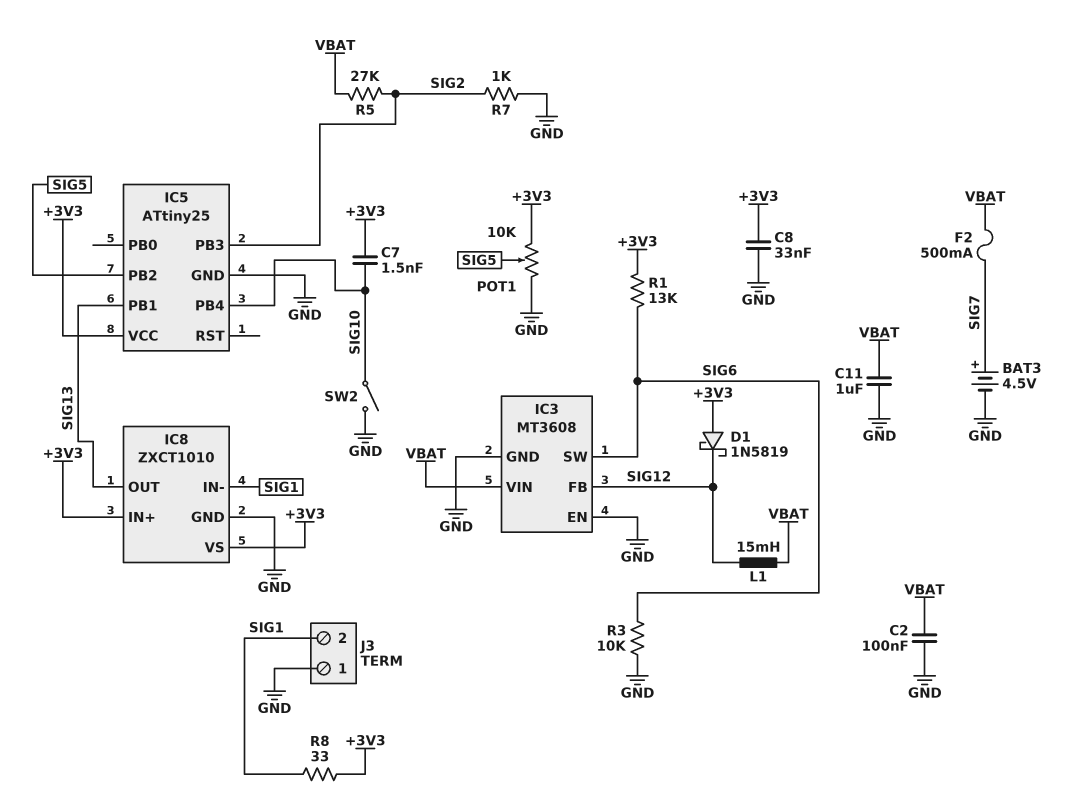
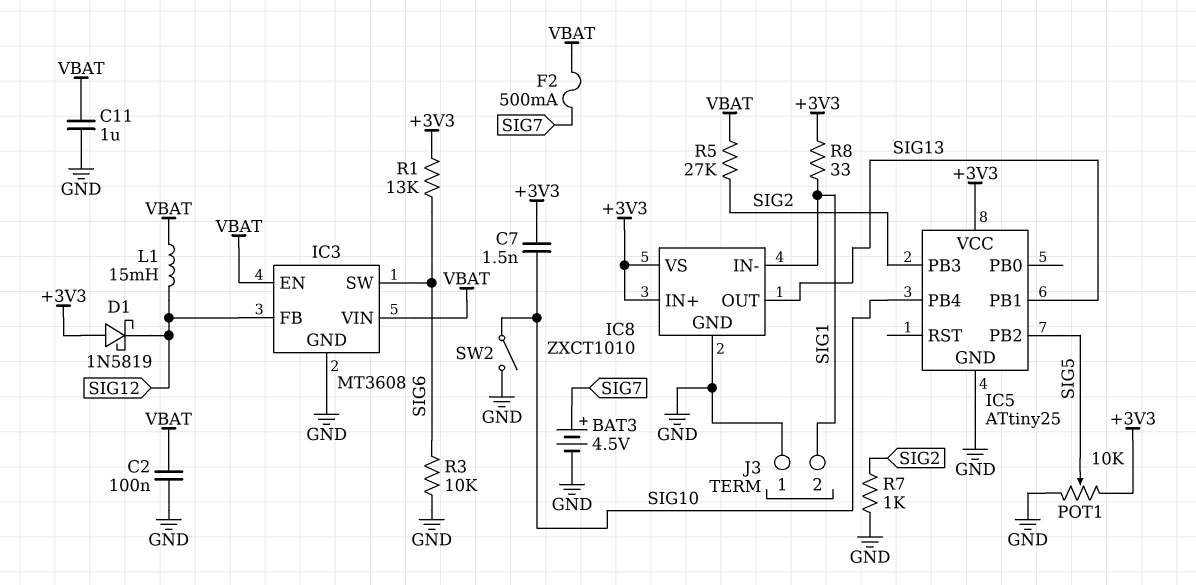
C8: 33nF (+3V3, GND) -> none
IC3 pin EN: GND -> VBAT

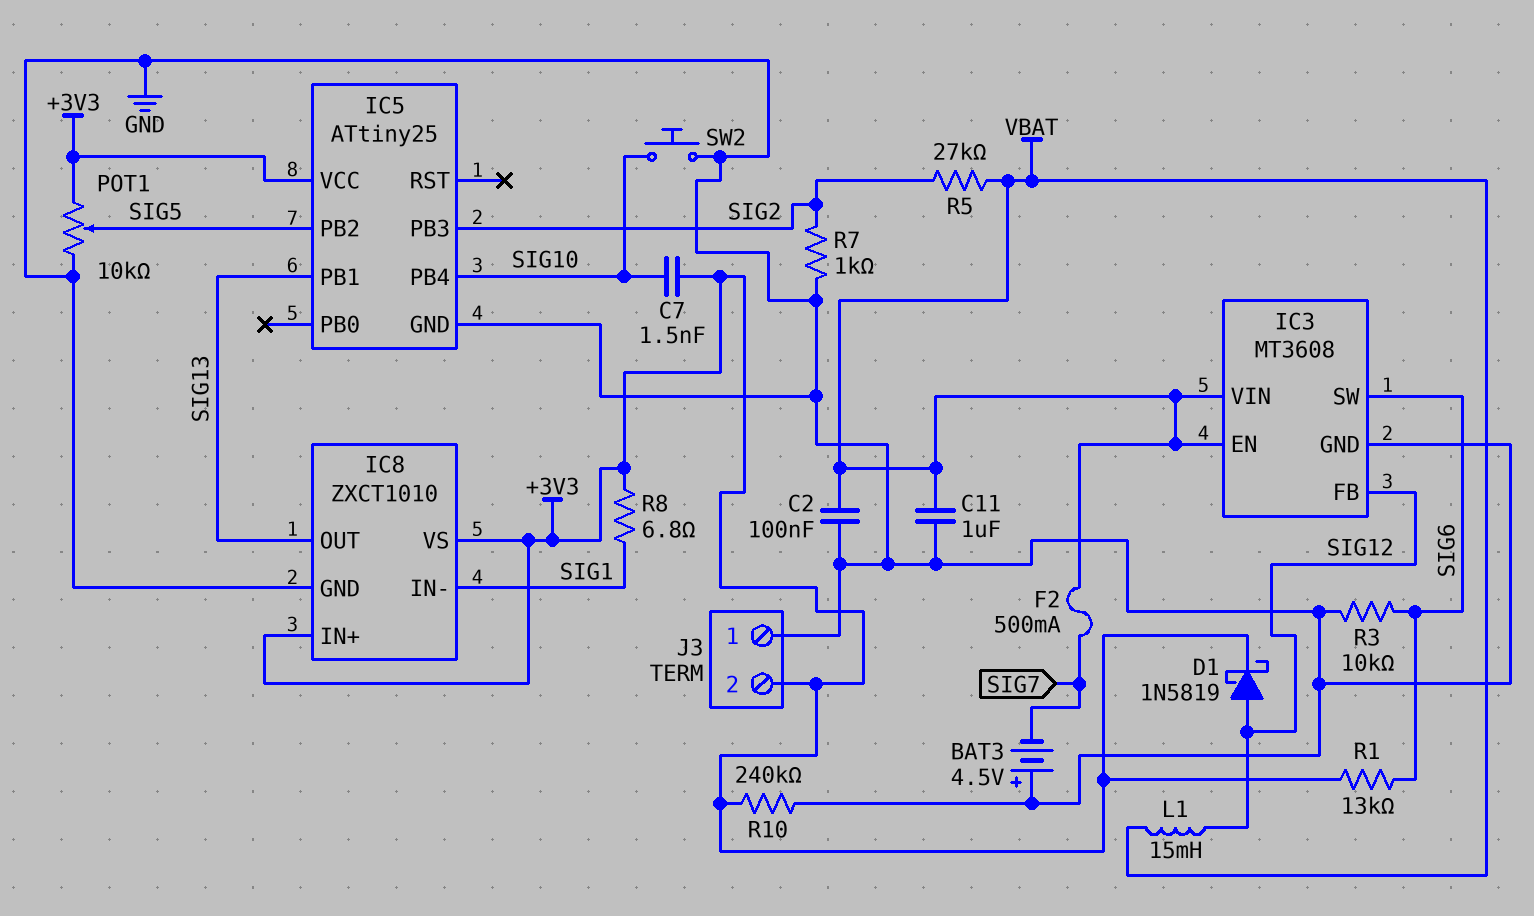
BAT3: 4.5V (plus SIG7, minus GND) -> 4.5V (plus GND, minus SIG7)
D1: schottky 1N5819 (A +3V3, K SIG12) -> schottky 1N5819 (A SIG12, K +3V3)
J3 pin 2: SIG1 -> +3V3
R8: 33 (+3V3, SIG1) -> 6.8 (+3V3, SIG1)
R10: none -> 240k (+3V3, GND)
SW2: switch (GND, SIG10) -> button (GND, SIG10)

